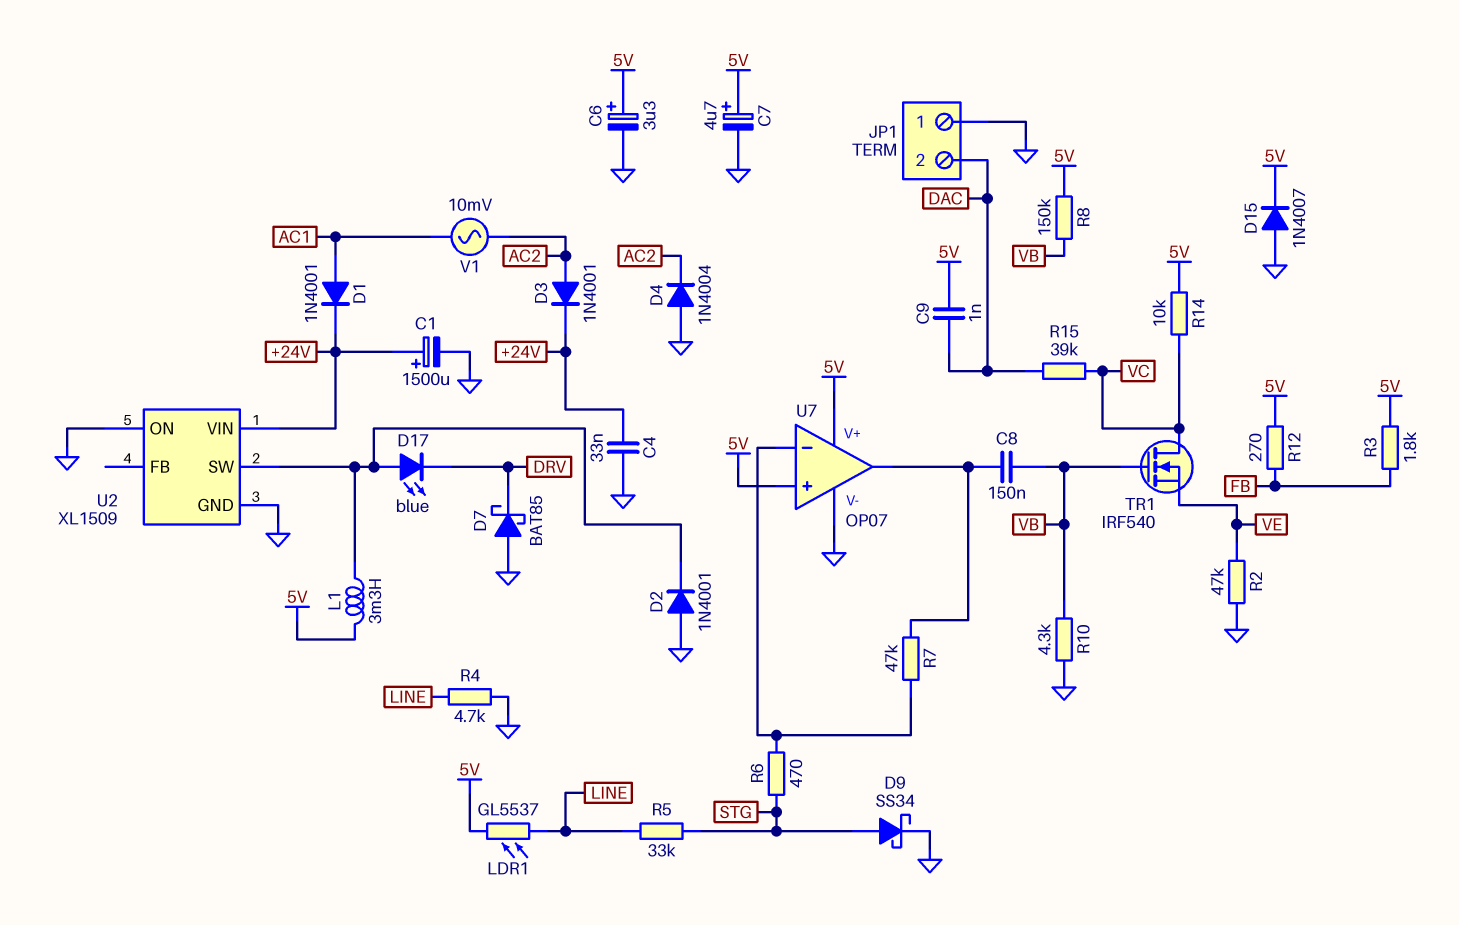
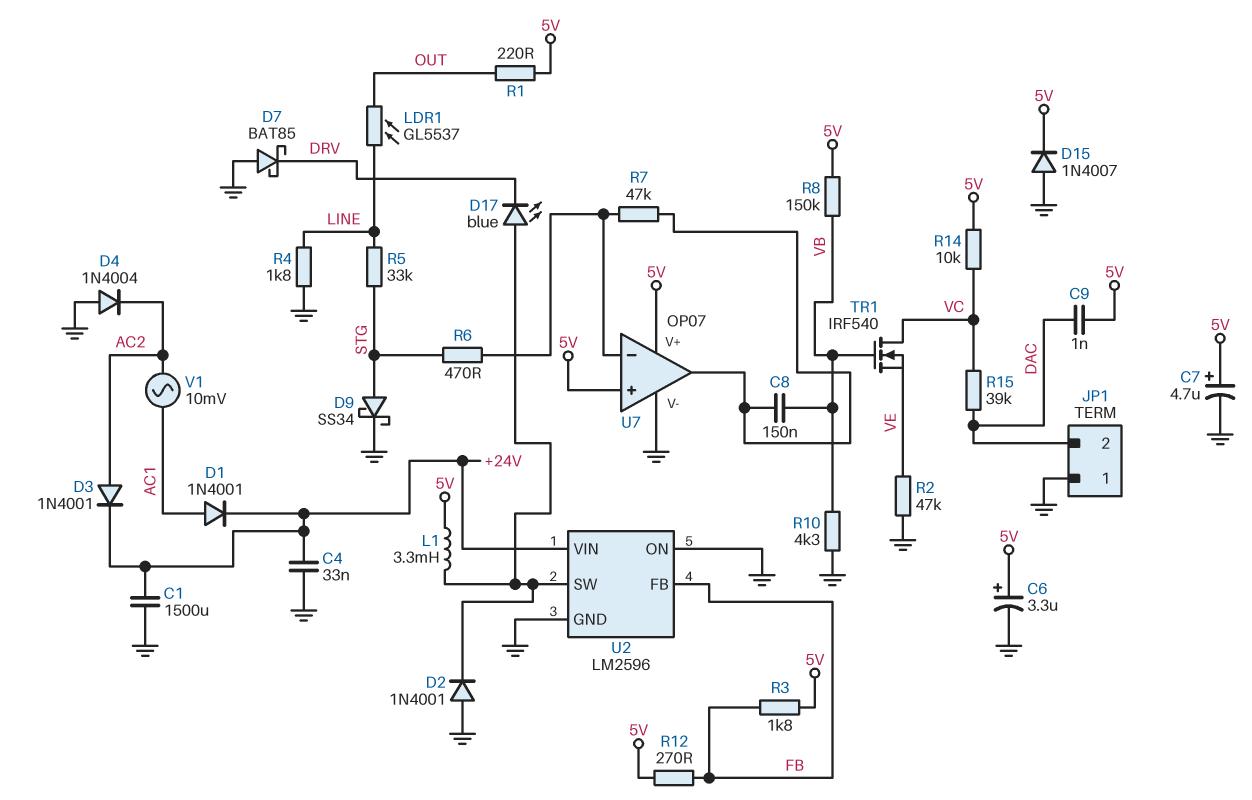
C1: 1500uF (plus +24V, minus GND) -> 1500uF (+24V, GND)
LDR1: GL5537 (5V, LINE) -> GL5537 (LINE, OUT)
R1: none -> 220 (5V, OUT)
R4: 4.7k (GND, LINE) -> 1.8k (GND, LINE)
U2: XL1509 -> LM2596
U2 pin FB: none -> FB

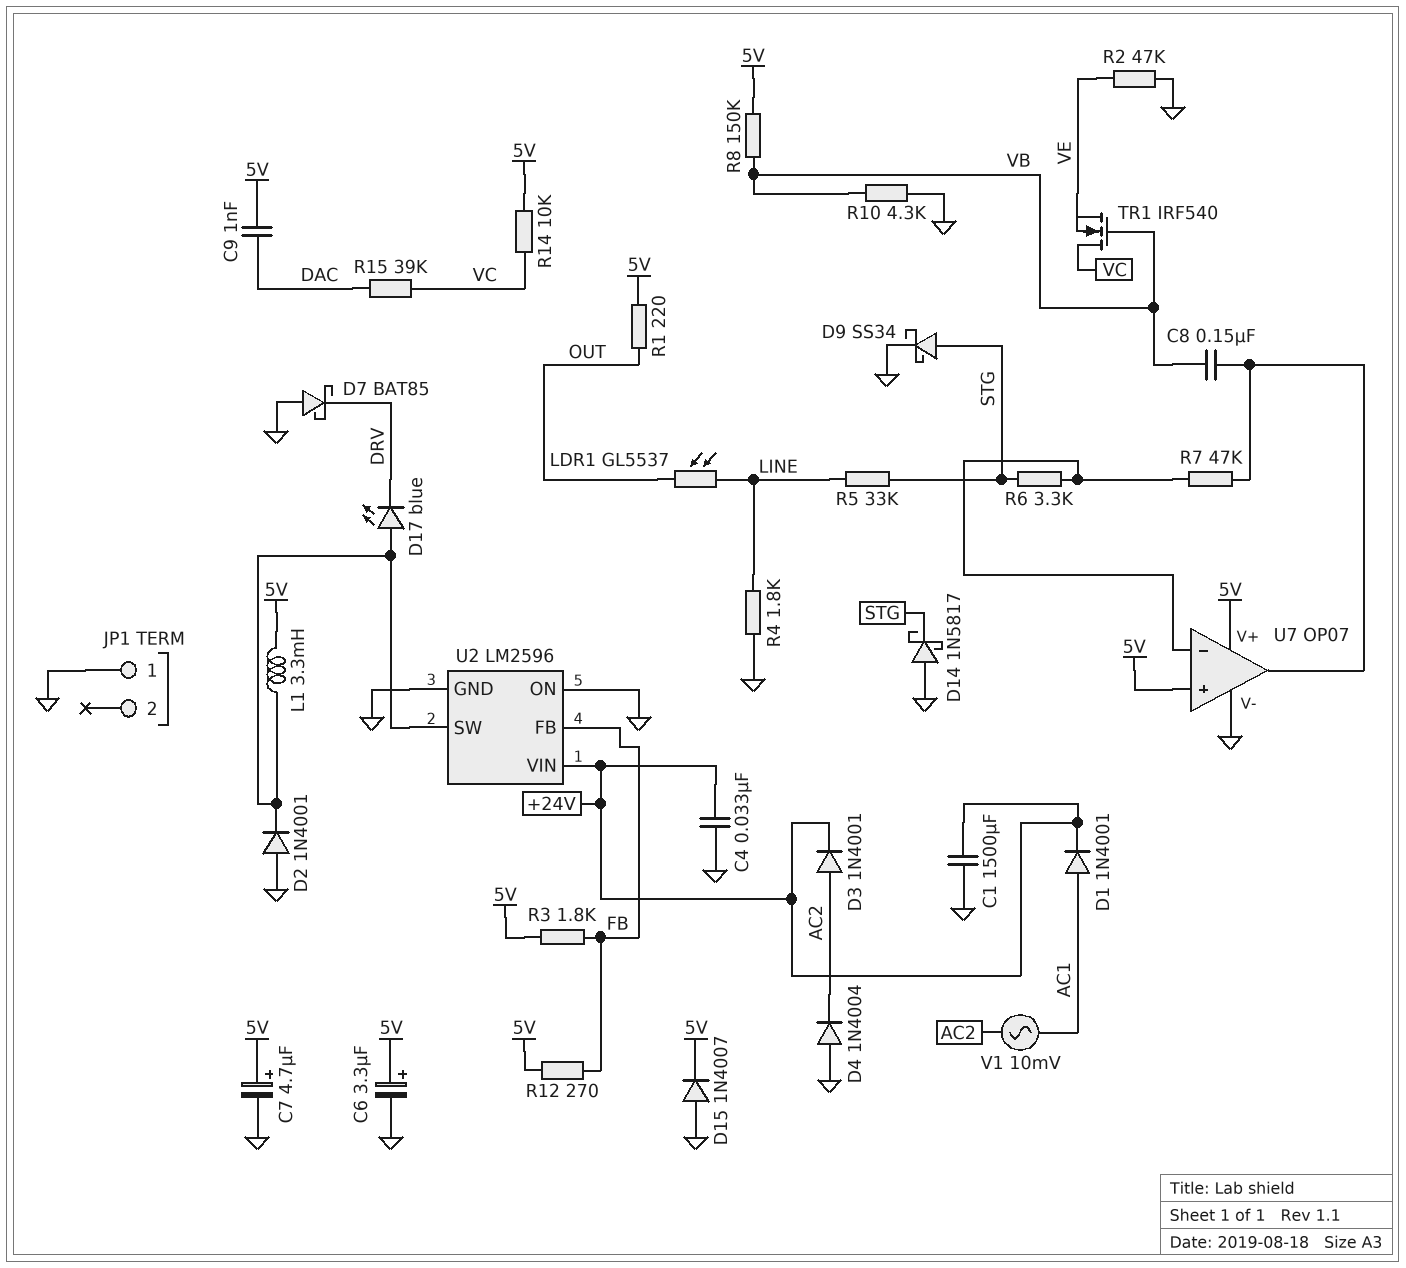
D14: none -> schottky 1N5817 (A GND, K STG)
JP1 pin 2: DAC -> none
R6: 470 (STG, U7/in-) -> 3.3k (STG, U7/in-)

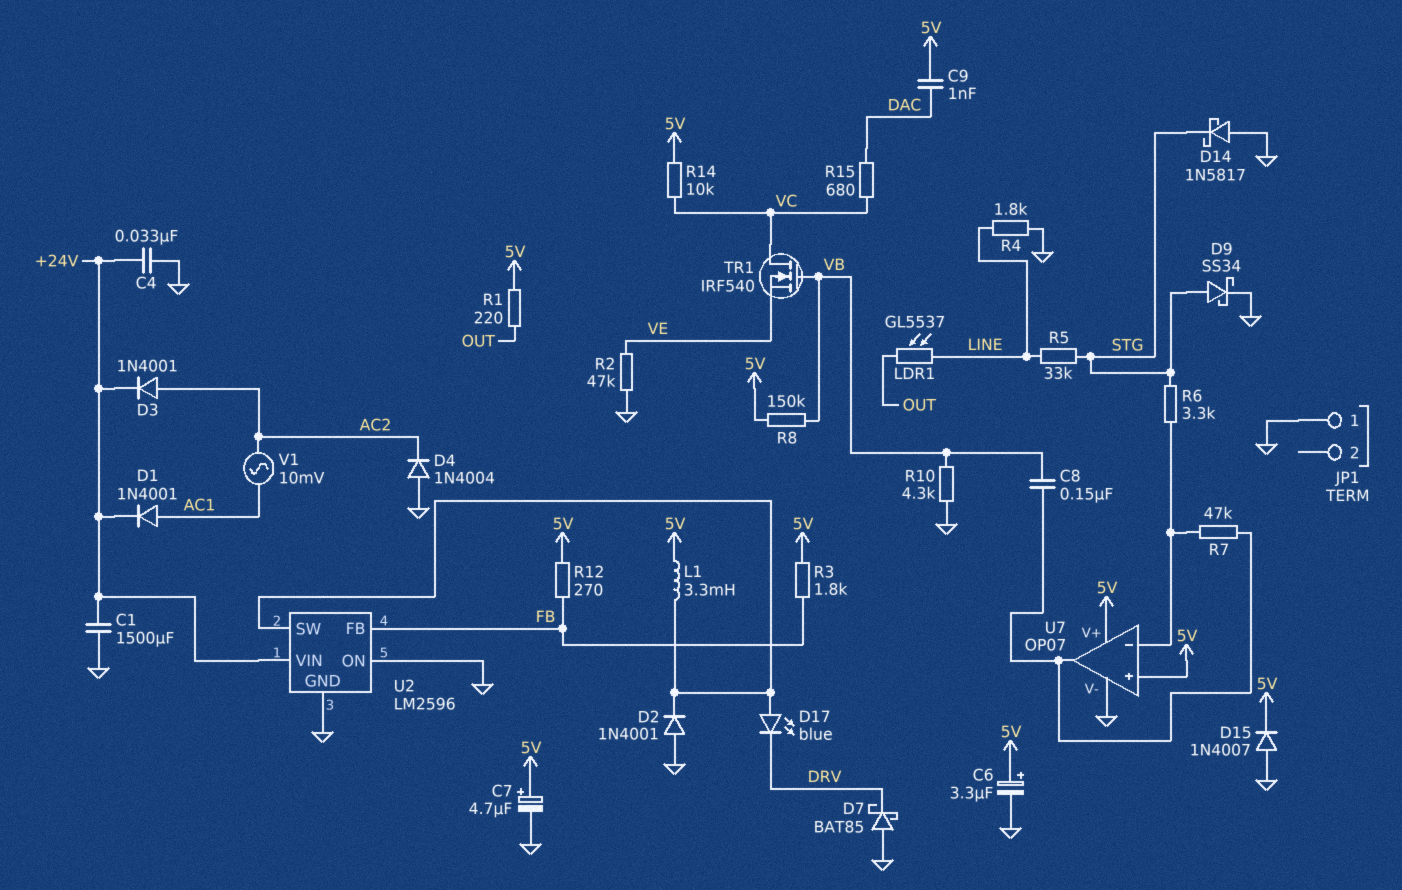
R15: 39k (DAC, VC) -> 680 (DAC, VC)

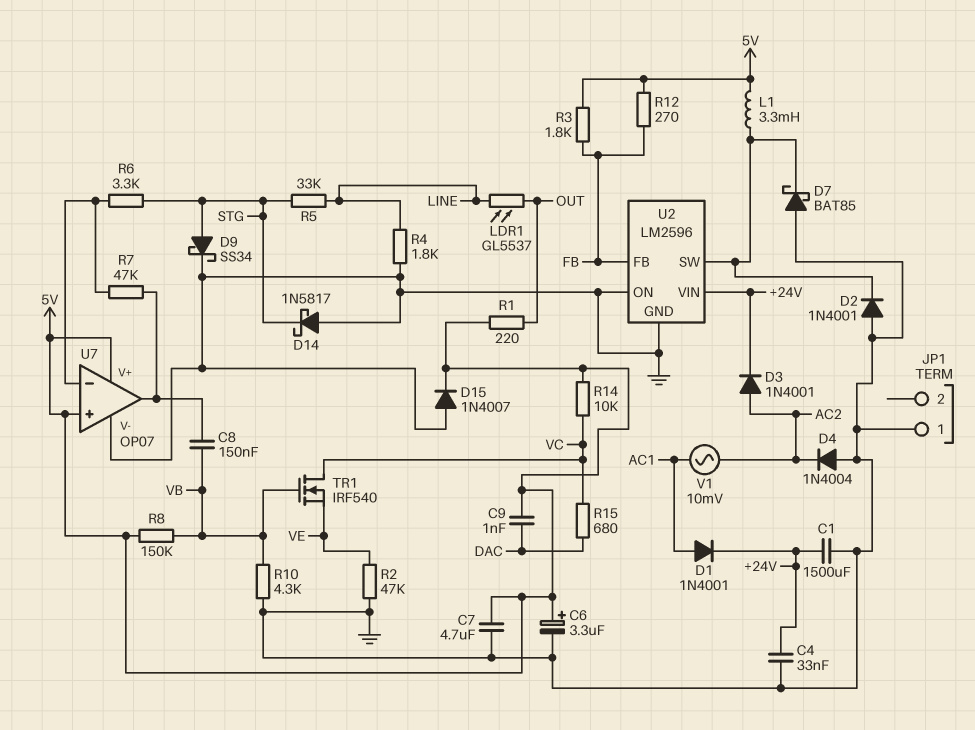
C7: 4.7uF (plus 5V, minus GND) -> 4.7uF (5V, GND)
D7: schottky BAT85 (A GND, K DRV) -> schottky BAT85 (A GND, K U2/SW)
D17: LED blue (A U2/SW, K DRV) -> none

